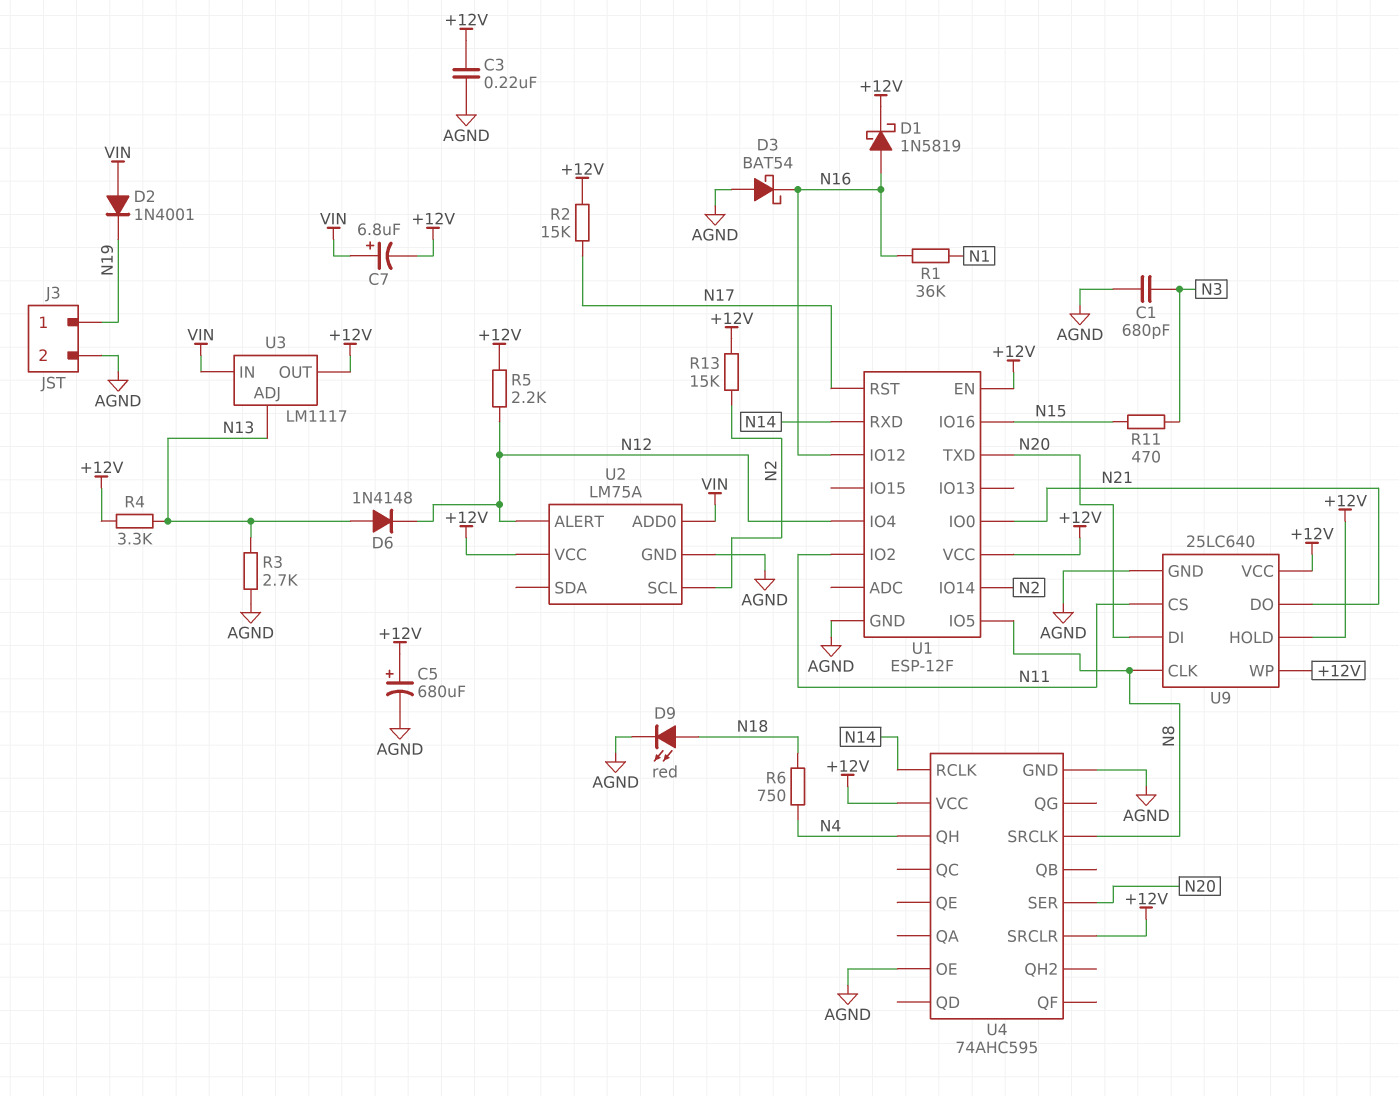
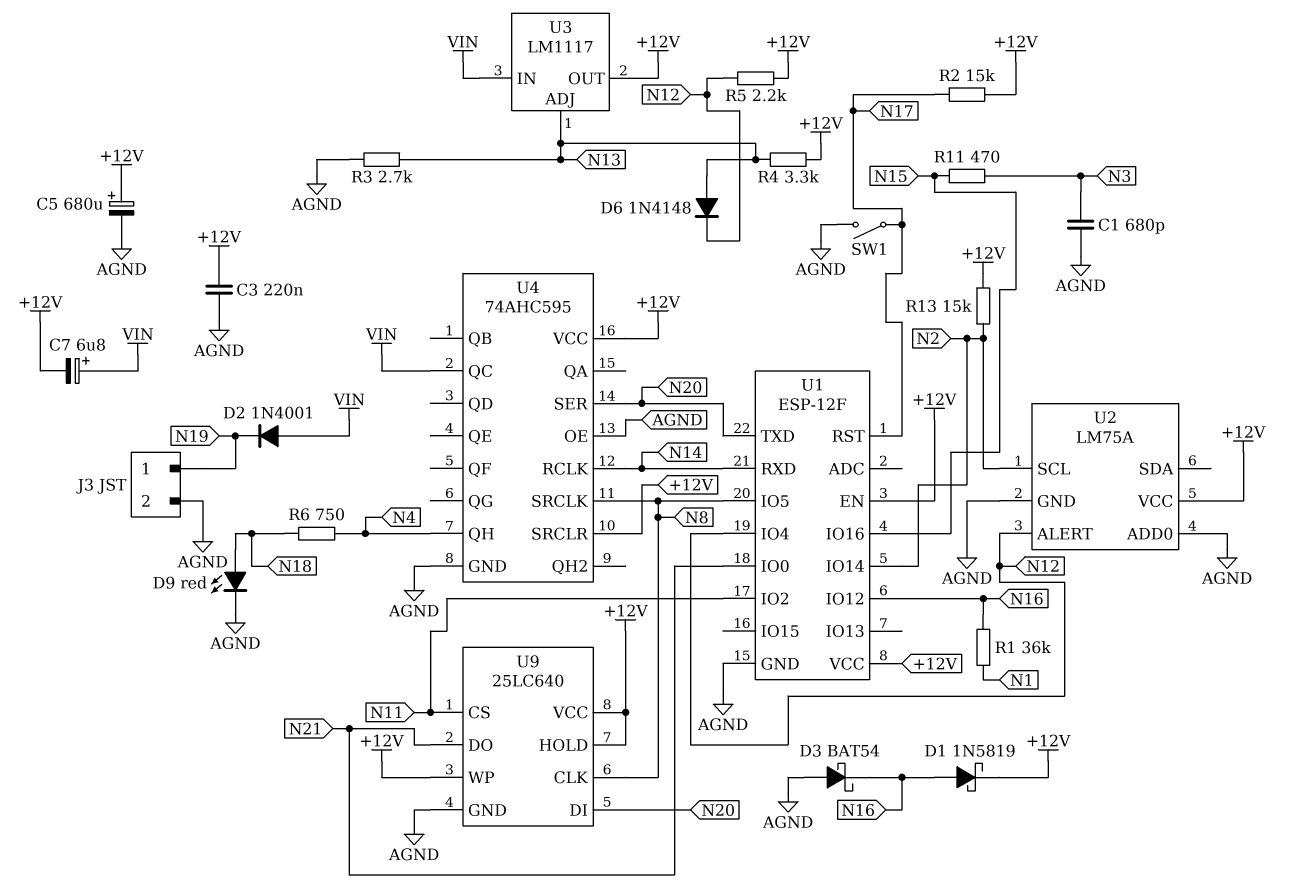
SW1: none -> switch (AGND, N17)
U2 pin ADD0: VIN -> AGND
U4 pin QC: none -> VIN

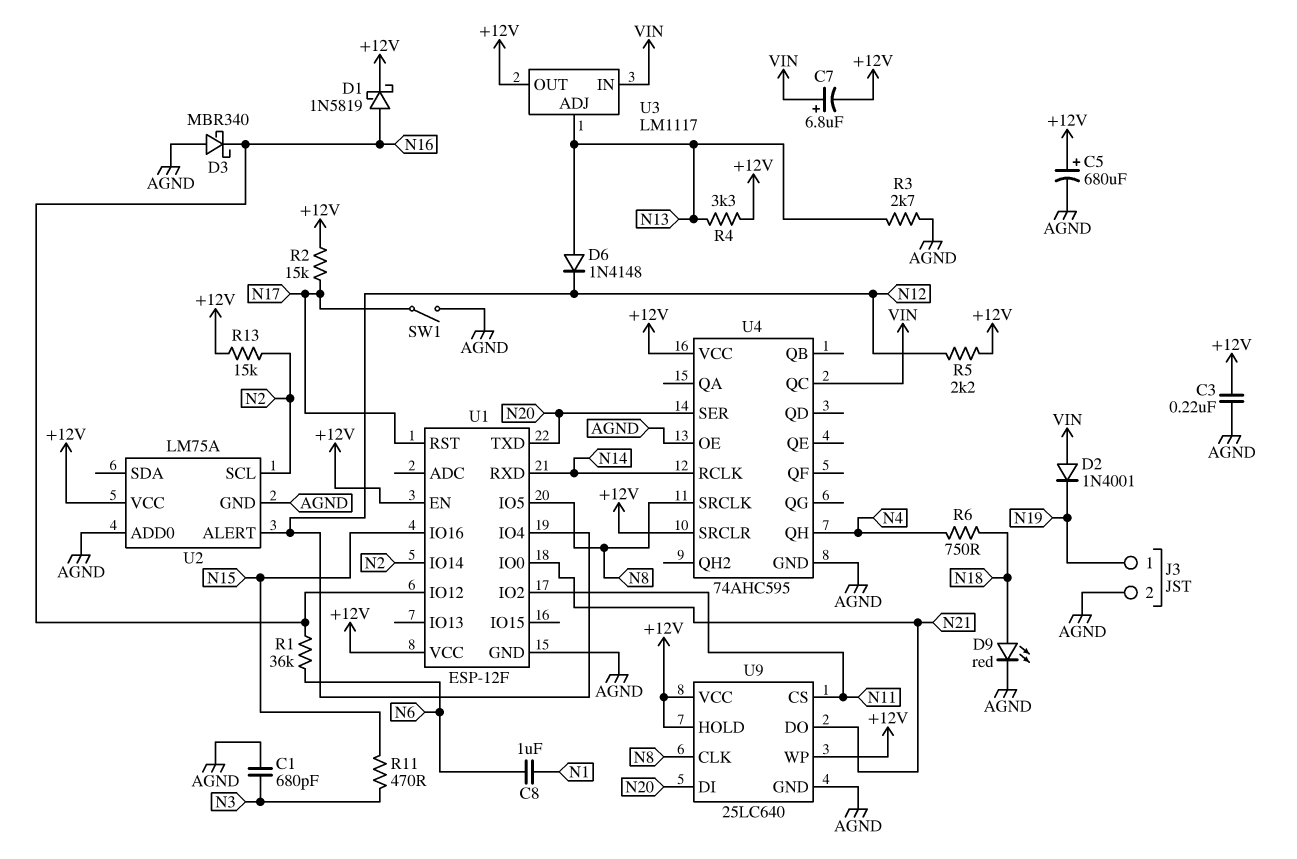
C8: none -> 1uF (N1, N6)
D3: schottky BAT54 (A AGND, K N16) -> schottky MBR340 (A AGND, K N16)
R1: 36k (N1, N16) -> 36k (N6, N16)

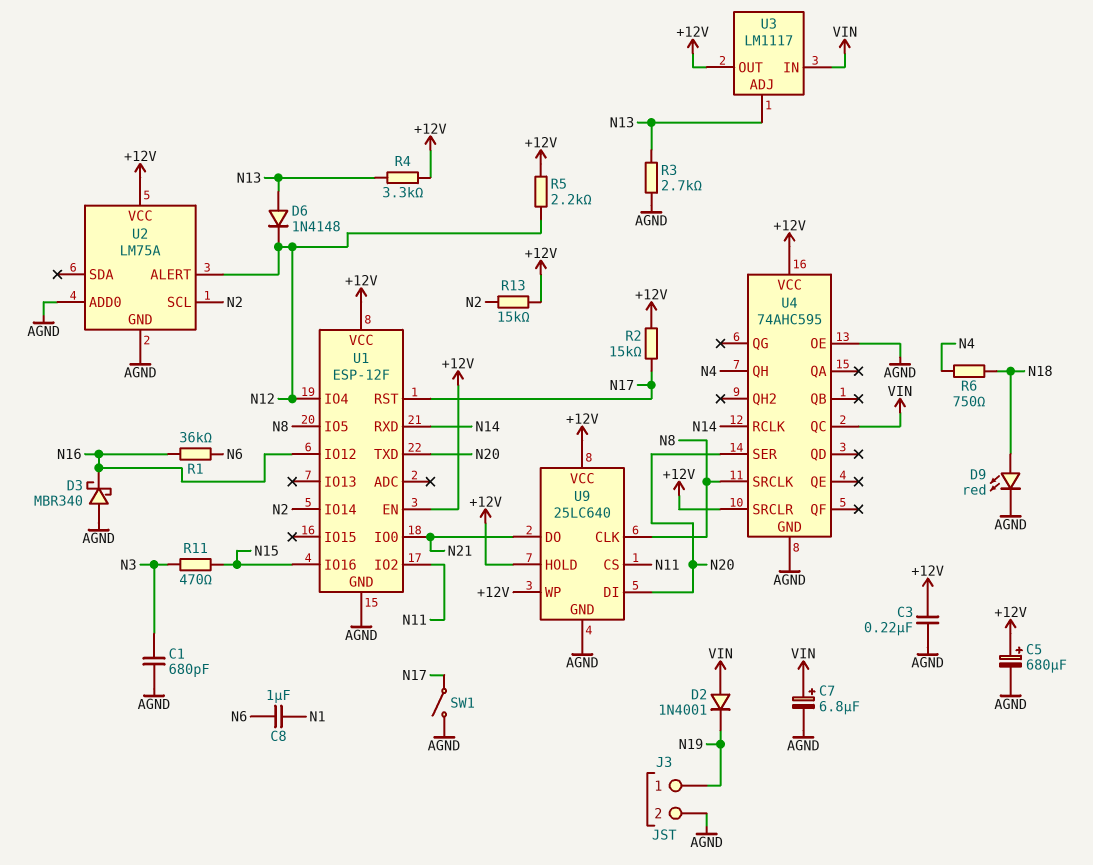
C7: 6.8uF (plus VIN, minus +12V) -> 6.8uF (plus VIN, minus AGND)
D1: schottky 1N5819 (A N16, K +12V) -> none

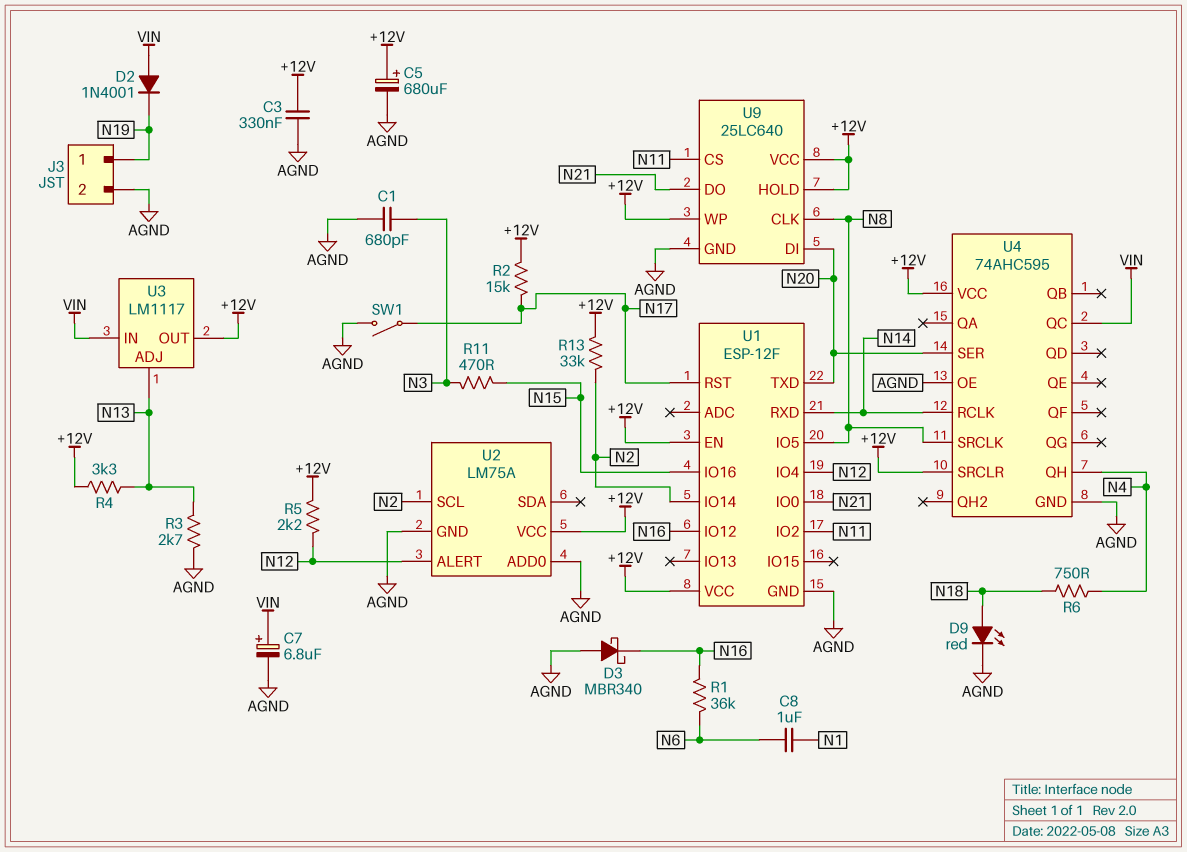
C3: 220nF (+12V, AGND) -> 330nF (+12V, AGND)
D6: diode 1N4148 (A N13, K N12) -> none
R13: 15k (+12V, N2) -> 33k (+12V, N2)

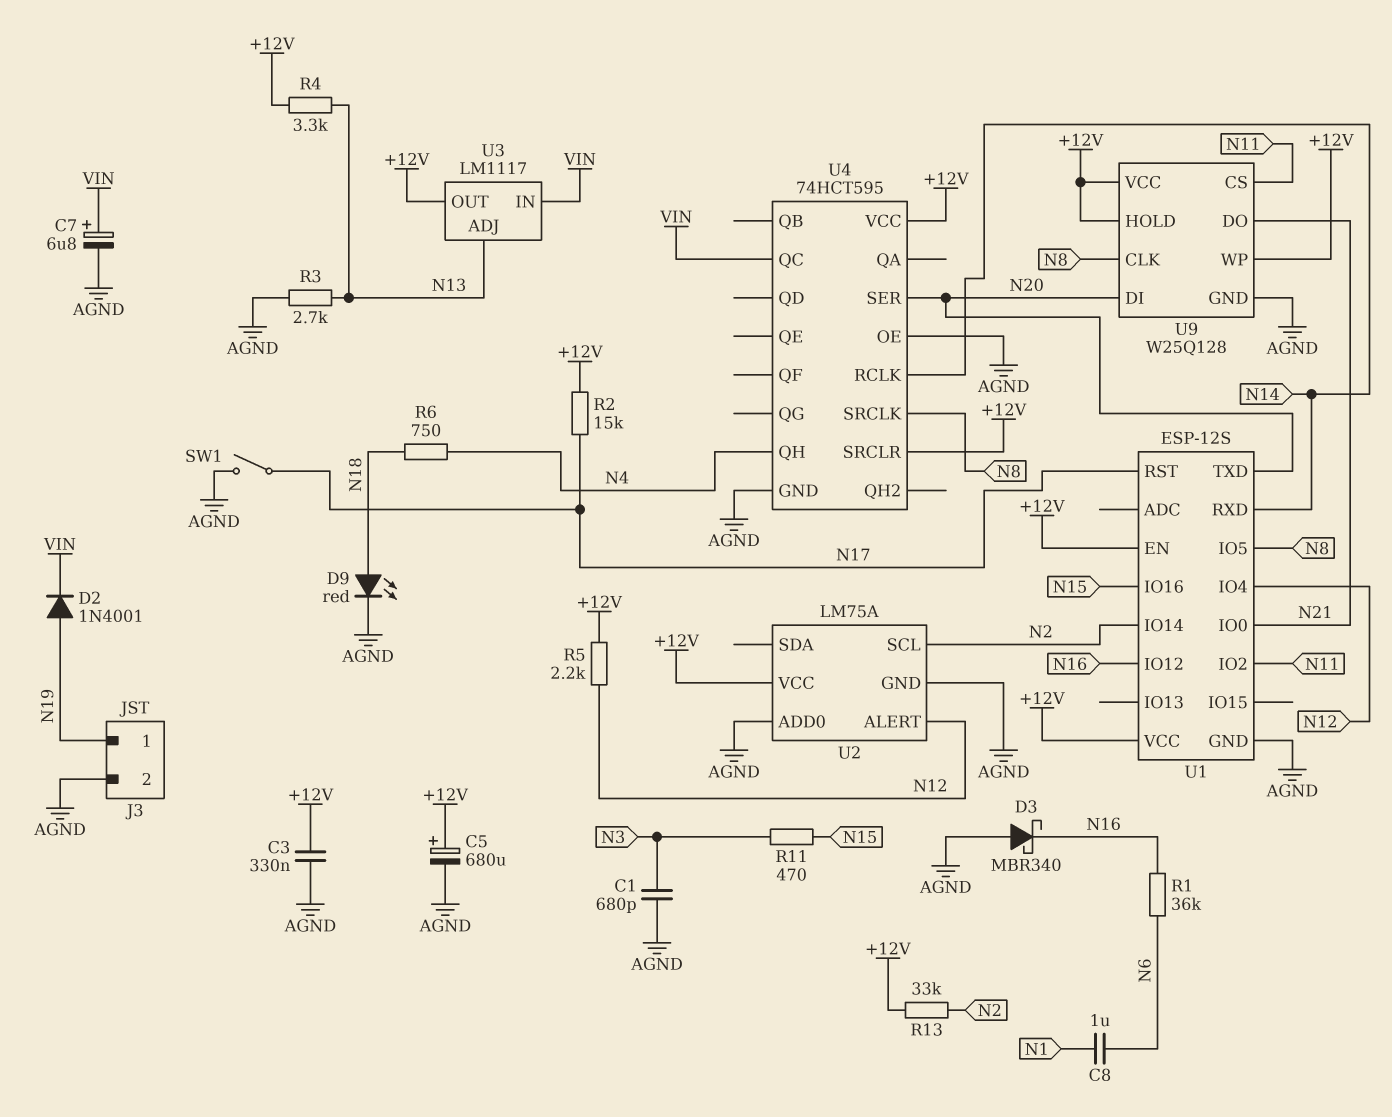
D2: diode 1N4001 (A VIN, K N19) -> diode 1N4001 (A N19, K VIN)
U1: ESP-12F -> ESP-12S
U4: 74AHC595 -> 74HCT595
U9: 25LC640 -> W25Q128

